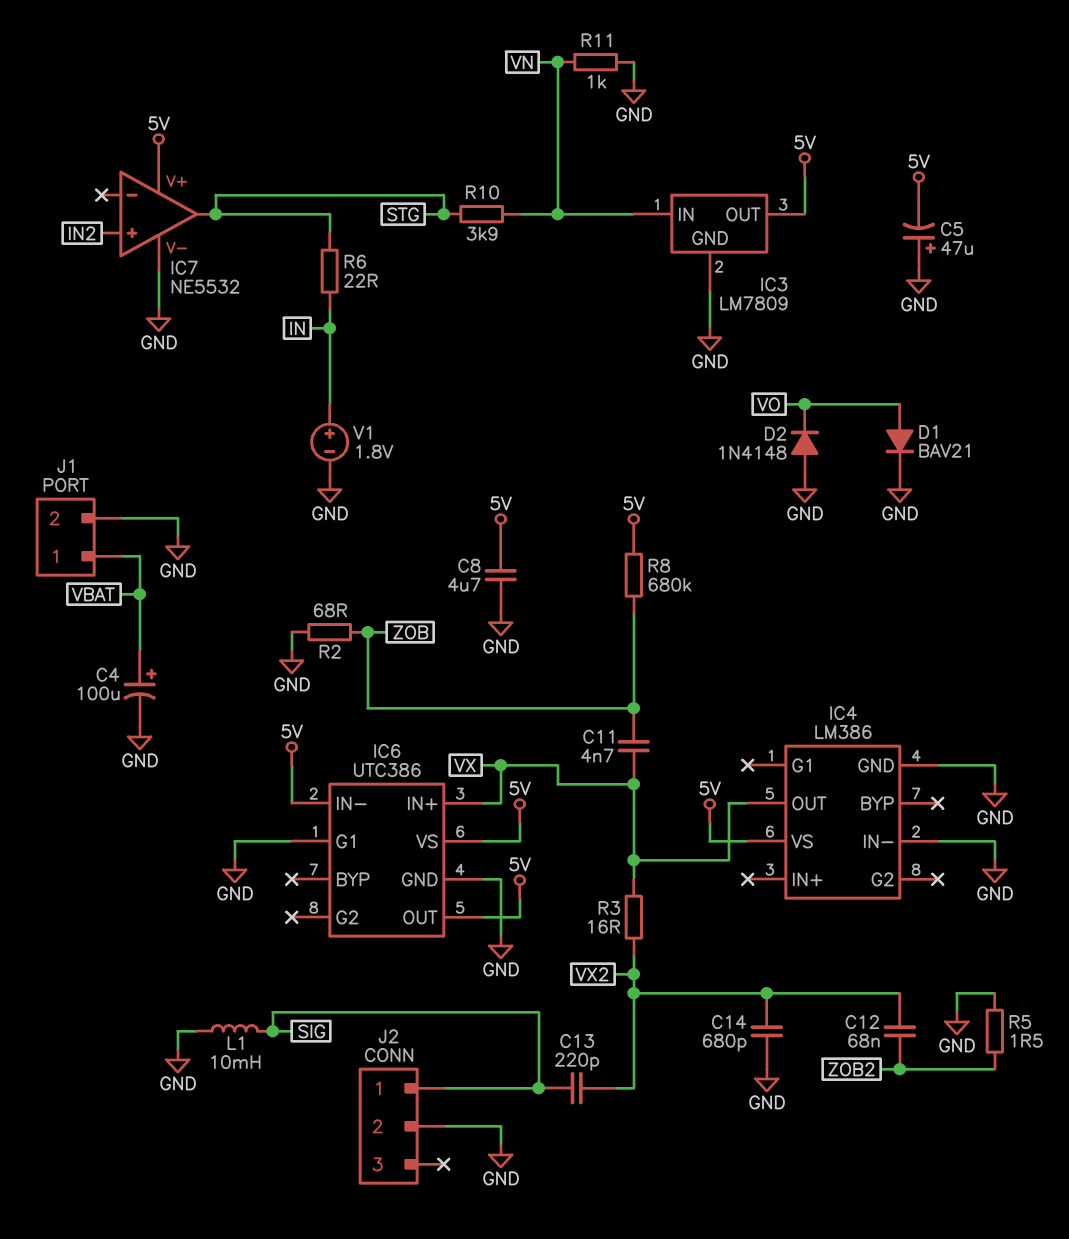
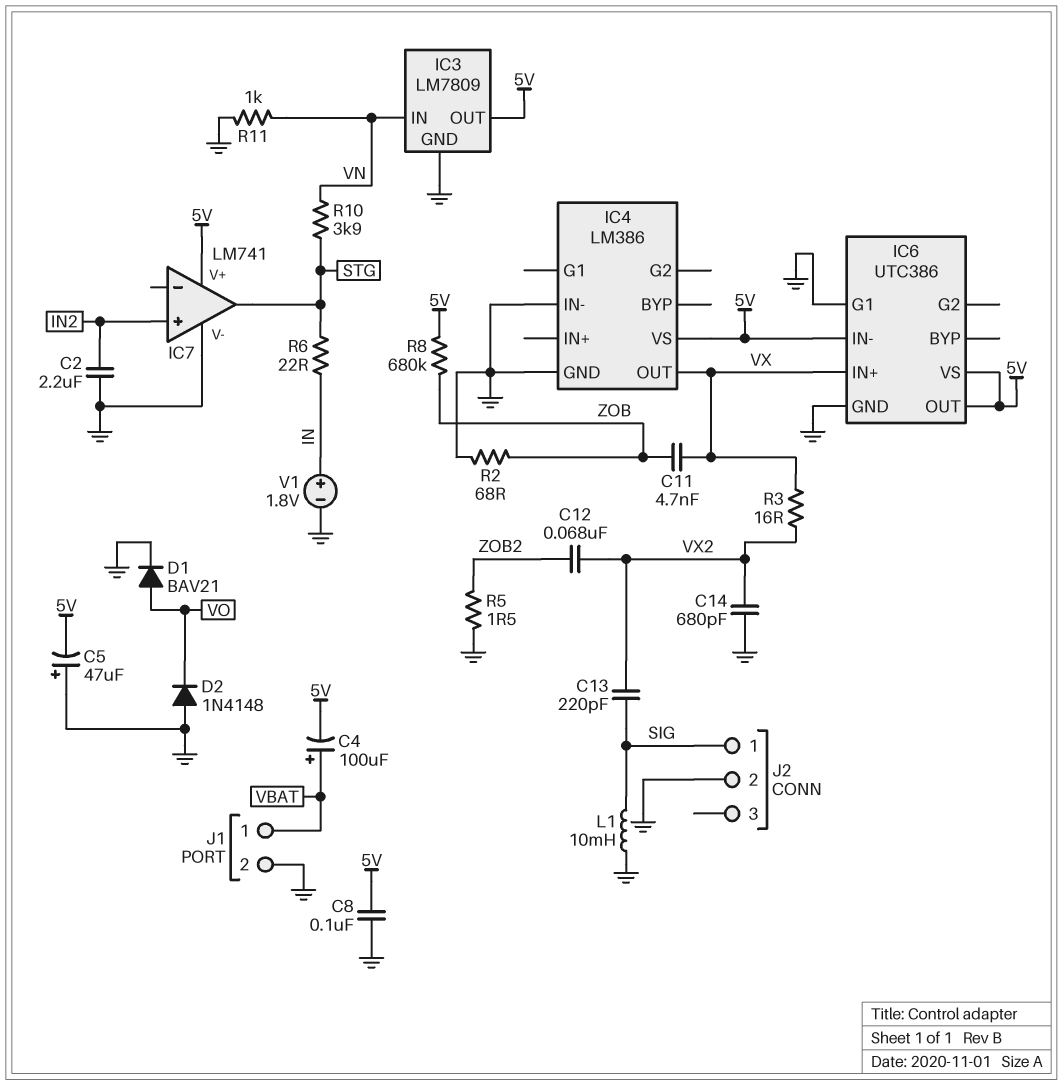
C2: none -> 2.2uF (GND, IN2)
C4: 100uF (plus VBAT, minus GND) -> 100uF (plus VBAT, minus 5V)
C8: 4.7uF (5V, GND) -> 100nF (5V, GND)
IC7: NE5532 -> LM741

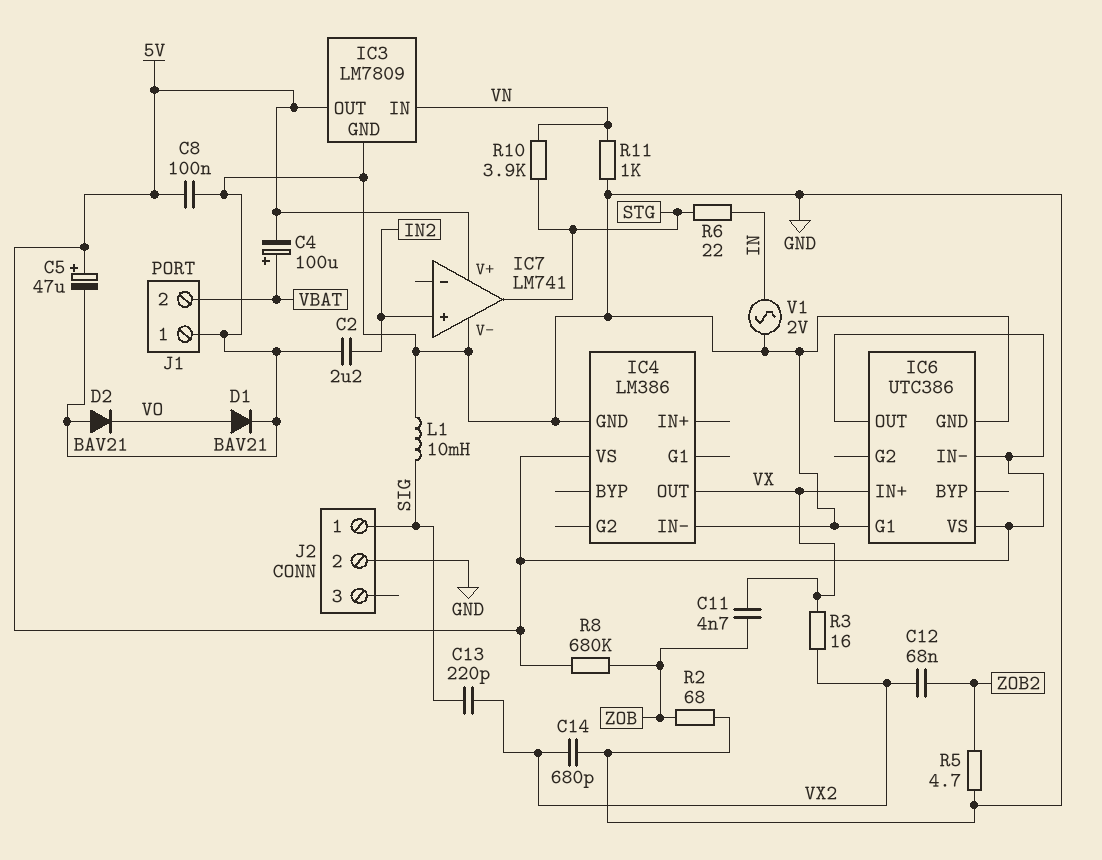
C5: 47uF (plus GND, minus 5V) -> 47uF (plus 5V, minus GND)
D2: diode 1N4148 (A GND, K VO) -> diode BAV21 (A GND, K VO)
J1 pin 1: VBAT -> GND
J1 pin 2: GND -> VBAT
R5: 1.5 (GND, ZOB2) -> 4.7 (GND, ZOB2)
V1: 1.8V (plus IN, minus GND) -> AC 2V (GND, IN)

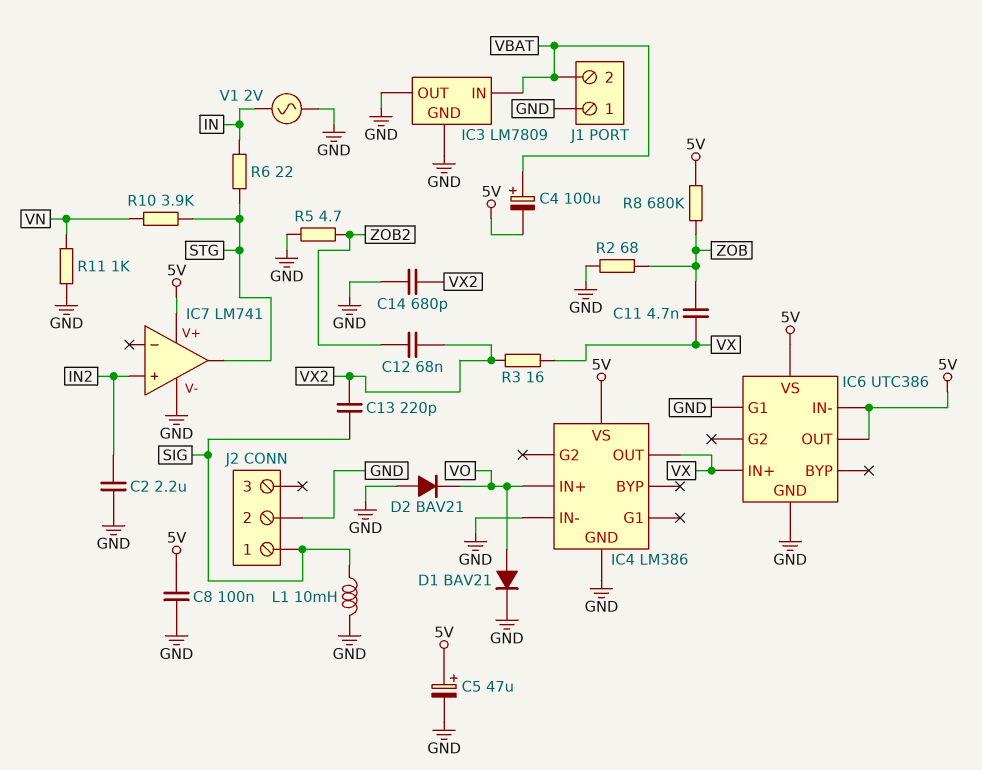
IC3 pin IN: VN -> VBAT
IC3 pin OUT: 5V -> GND
IC4 pin IN+: none -> VO

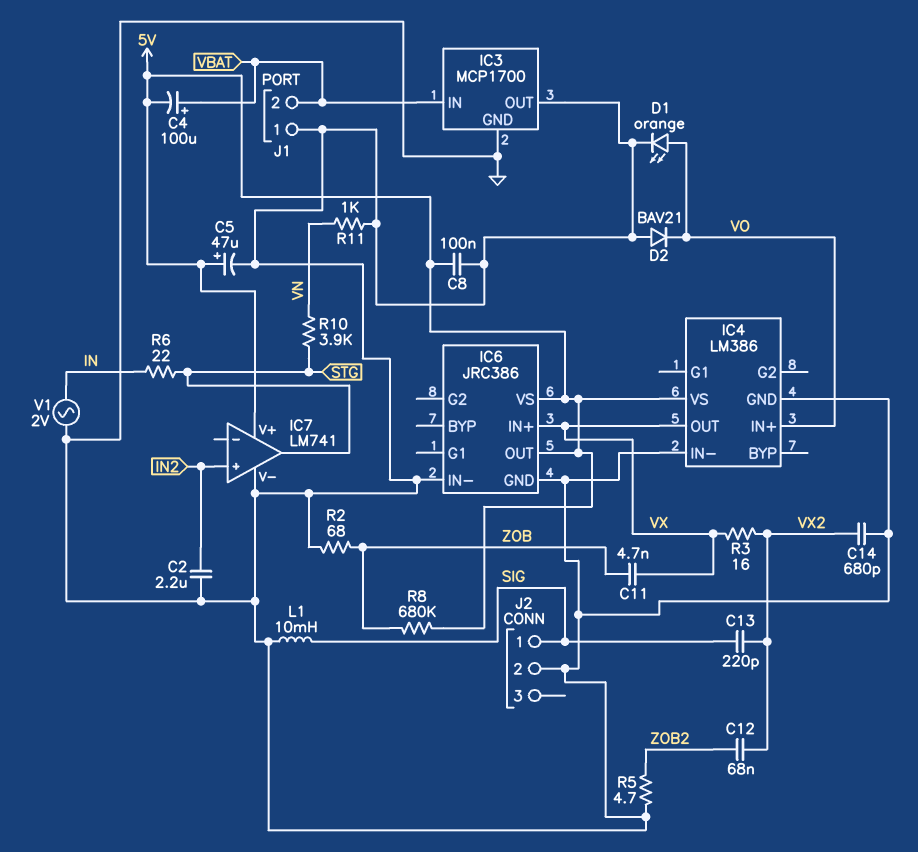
D1: diode BAV21 (A VO, K GND) -> LED orange (A VO, K GND)
IC3: LM7809 -> MCP1700
IC6: UTC386 -> JRC386
IC6 pin G1: GND -> none
IC6 pin IN-: 5V -> GND

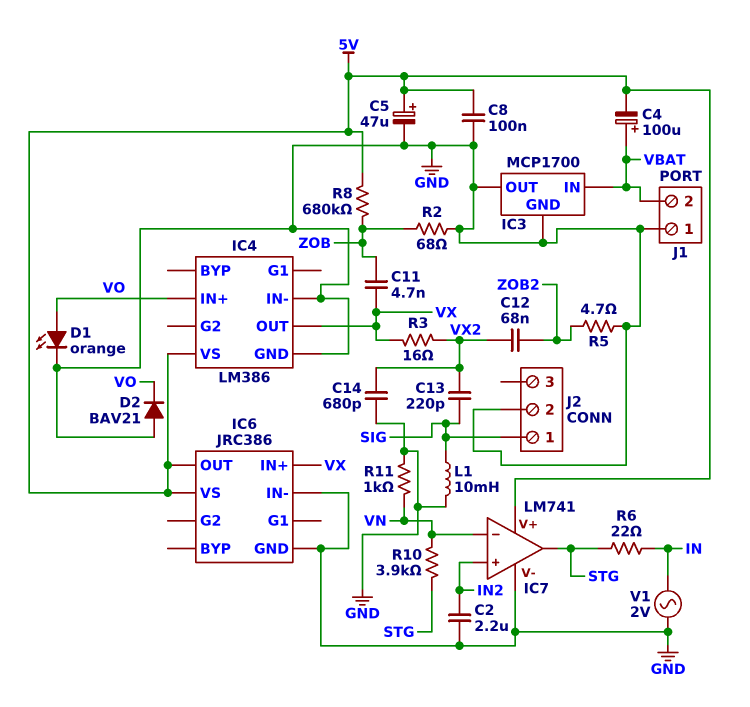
IC7 pin in-: none -> VN

